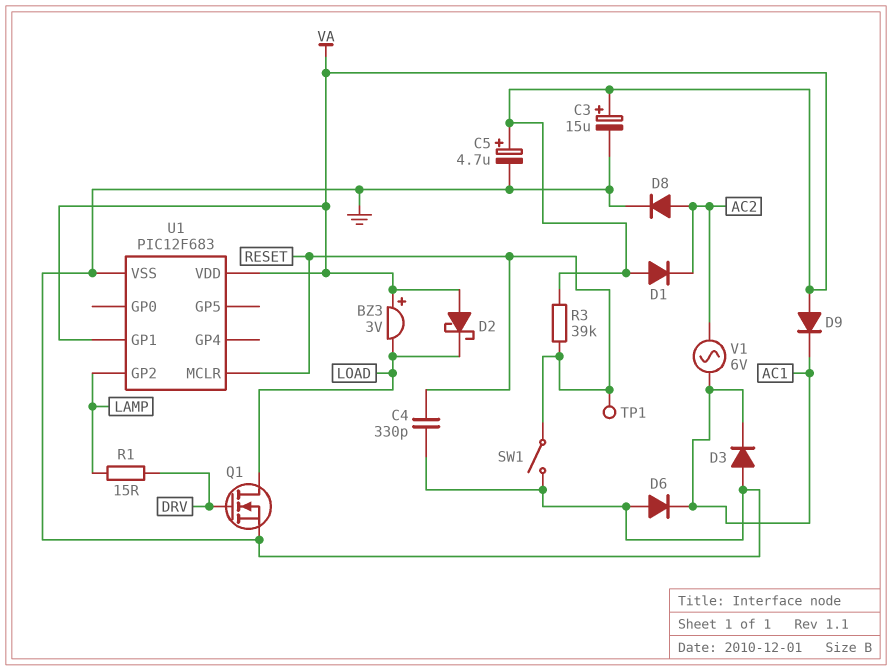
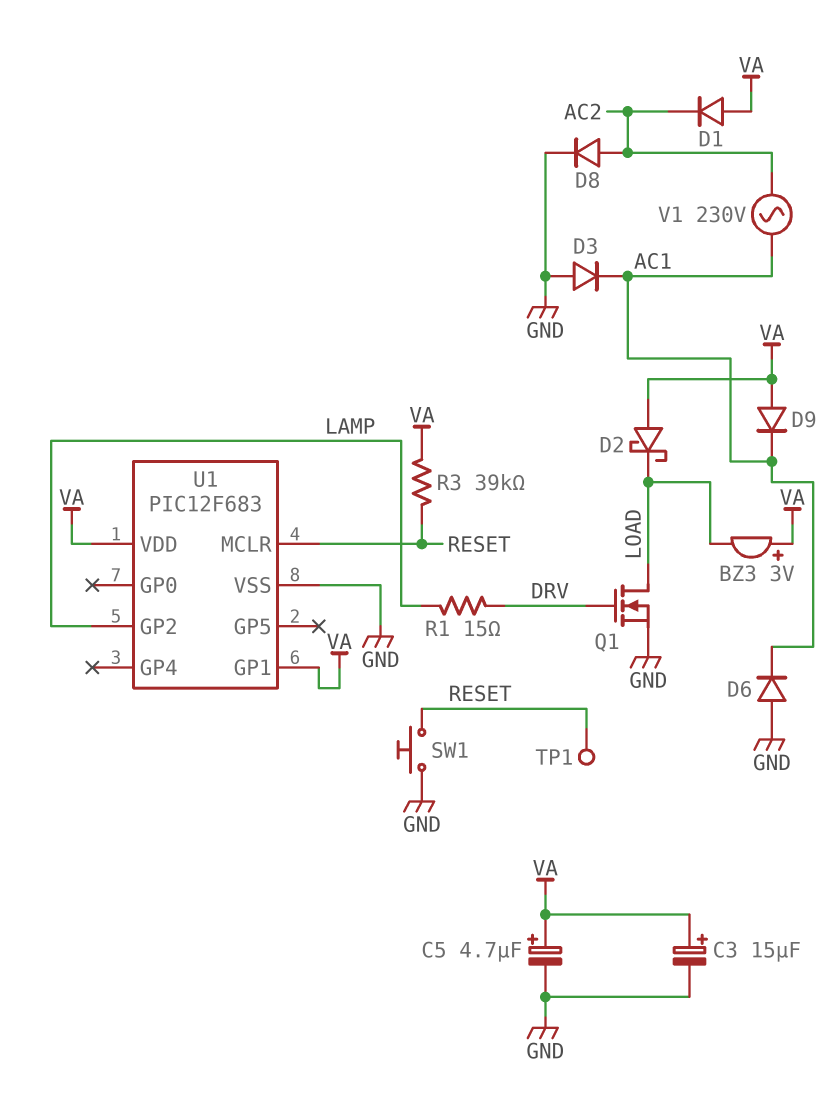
C4: 330pF (GND, RESET) -> none
SW1: switch (GND, RESET) -> button (GND, RESET)
V1: AC 6V (AC1, AC2) -> AC 230V (AC1, AC2)

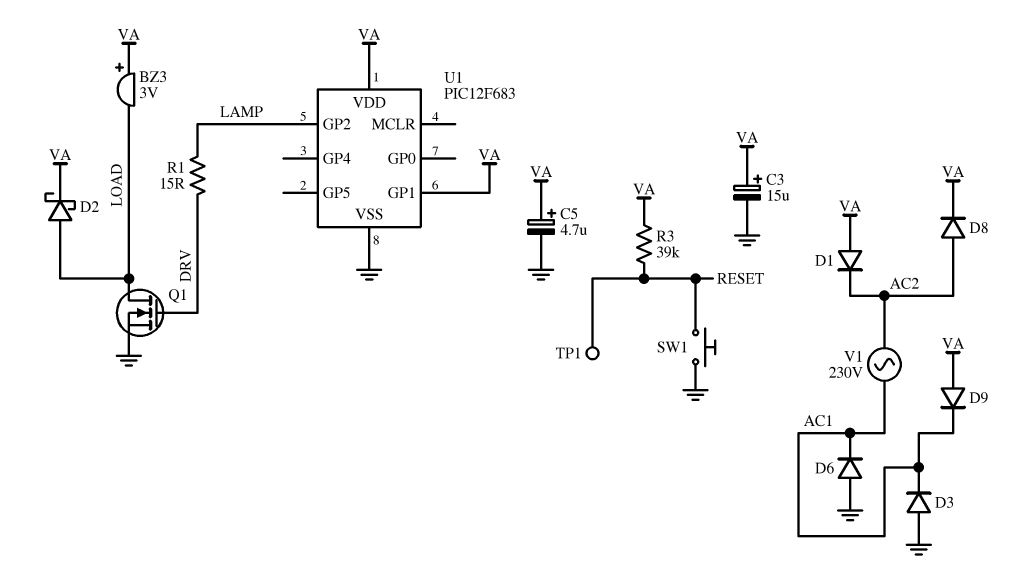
D2: schottky (A VA, K LOAD) -> schottky (A LOAD, K VA)
D8: diode (A AC2, K GND) -> diode (A AC2, K VA)
U1 pin MCLR: RESET -> none

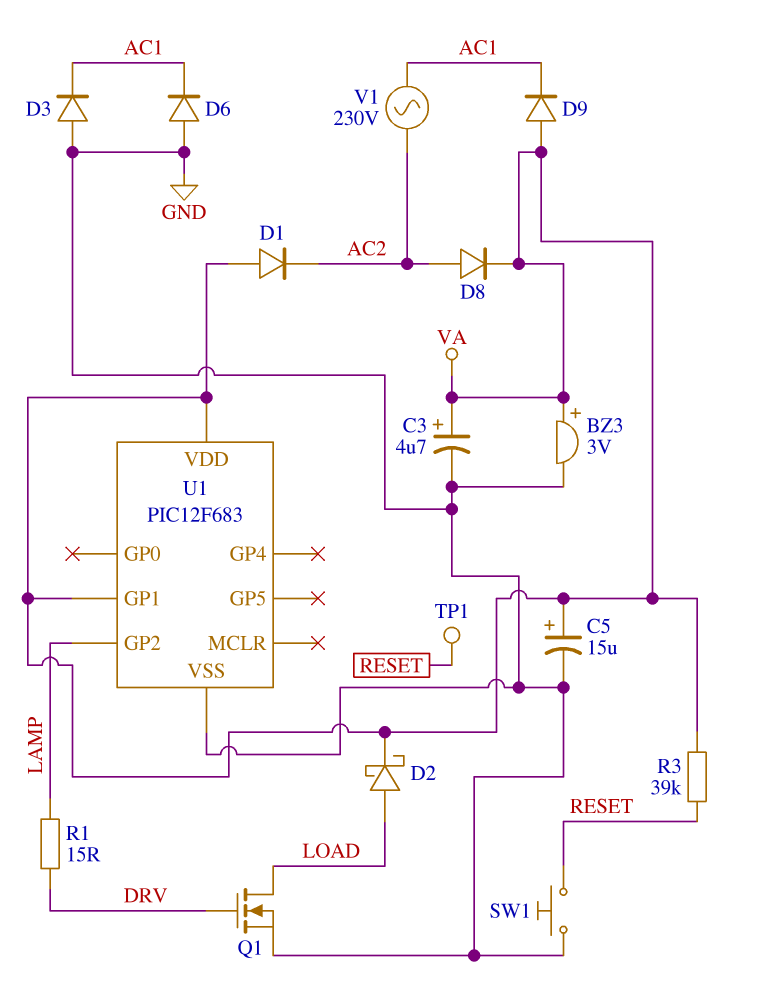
BZ3: buzzer 3V (plus VA, minus LOAD) -> buzzer 3V (plus VA, minus GND)
C3: 15uF (plus VA, minus GND) -> 4.7uF (plus VA, minus GND)
C5: 4.7uF (plus VA, minus GND) -> 15uF (plus VA, minus GND)

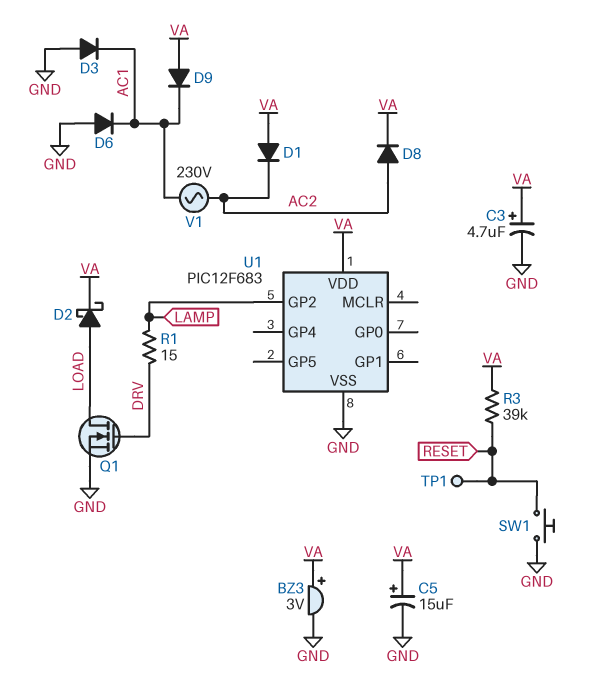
U1 pin GP1: VA -> none

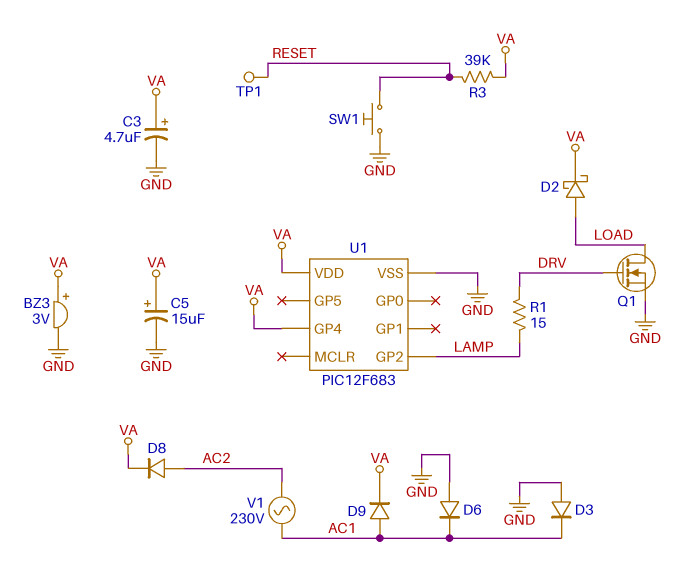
D1: diode (A VA, K AC2) -> none
D9: diode (A VA, K AC1) -> diode (A AC1, K VA)
U1 pin GP4: none -> VA

